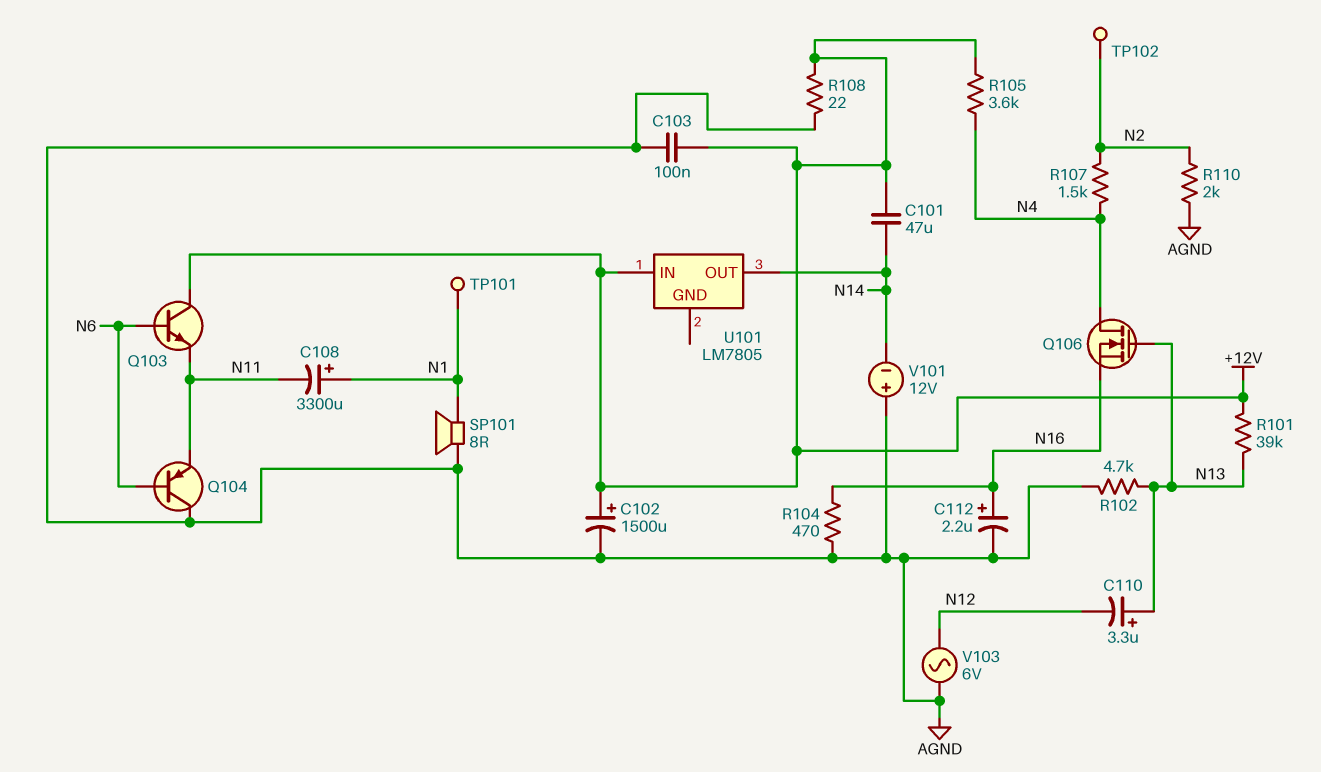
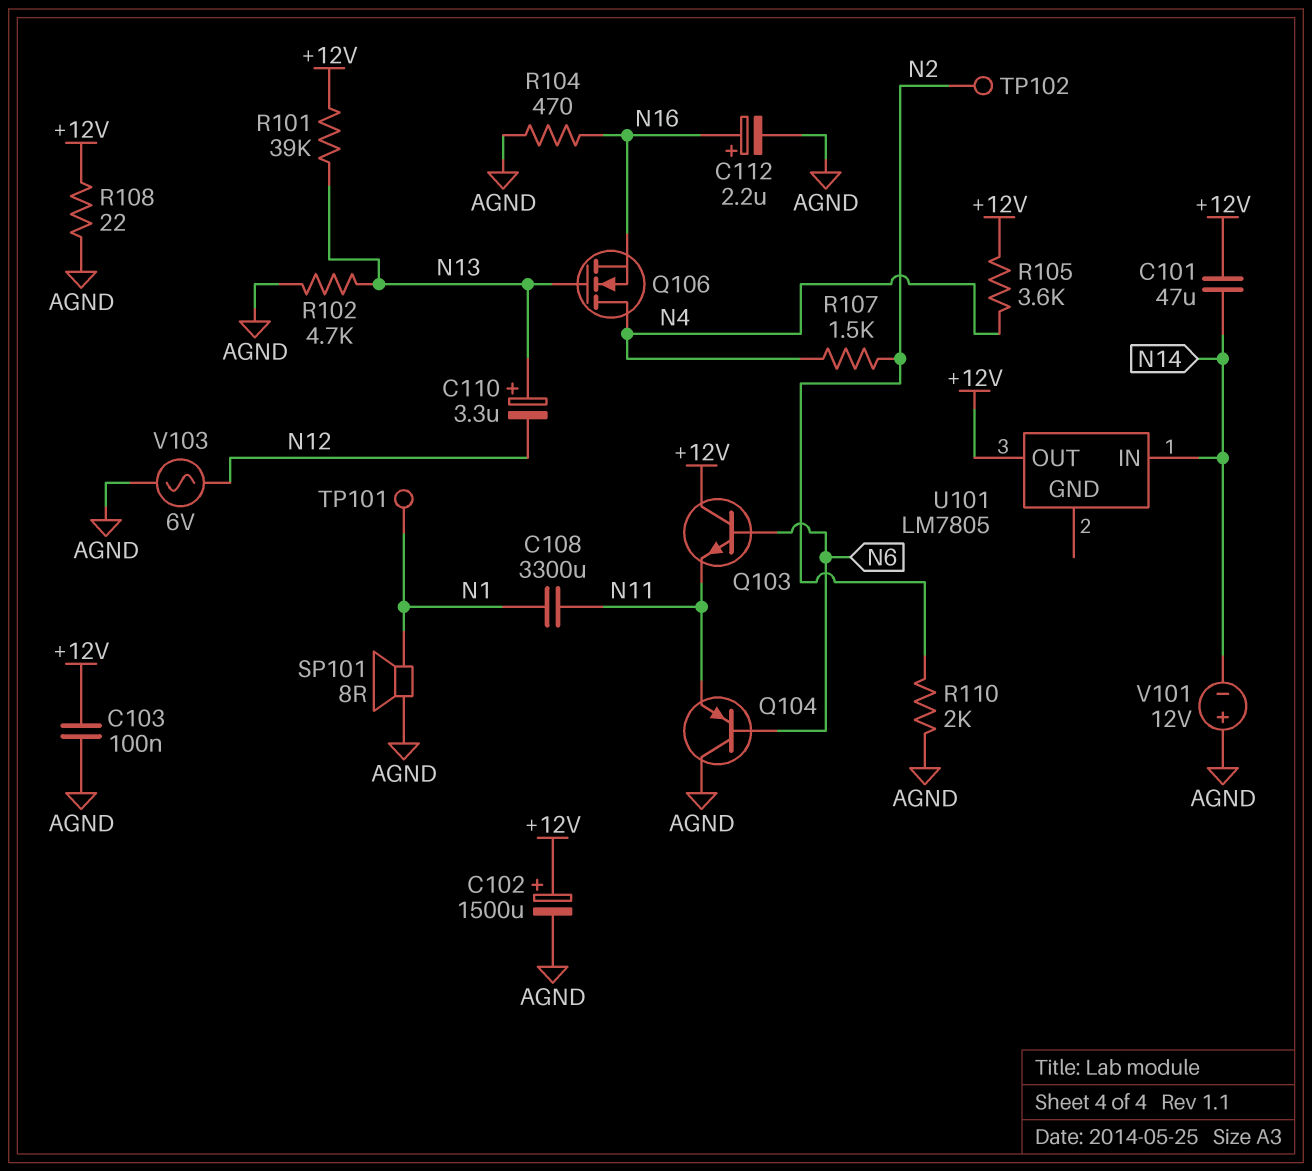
C108: 3300uF (plus N1, minus N11) -> 3300uF (N1, N11)
U101 pin IN: +12V -> N14
U101 pin OUT: N14 -> +12V

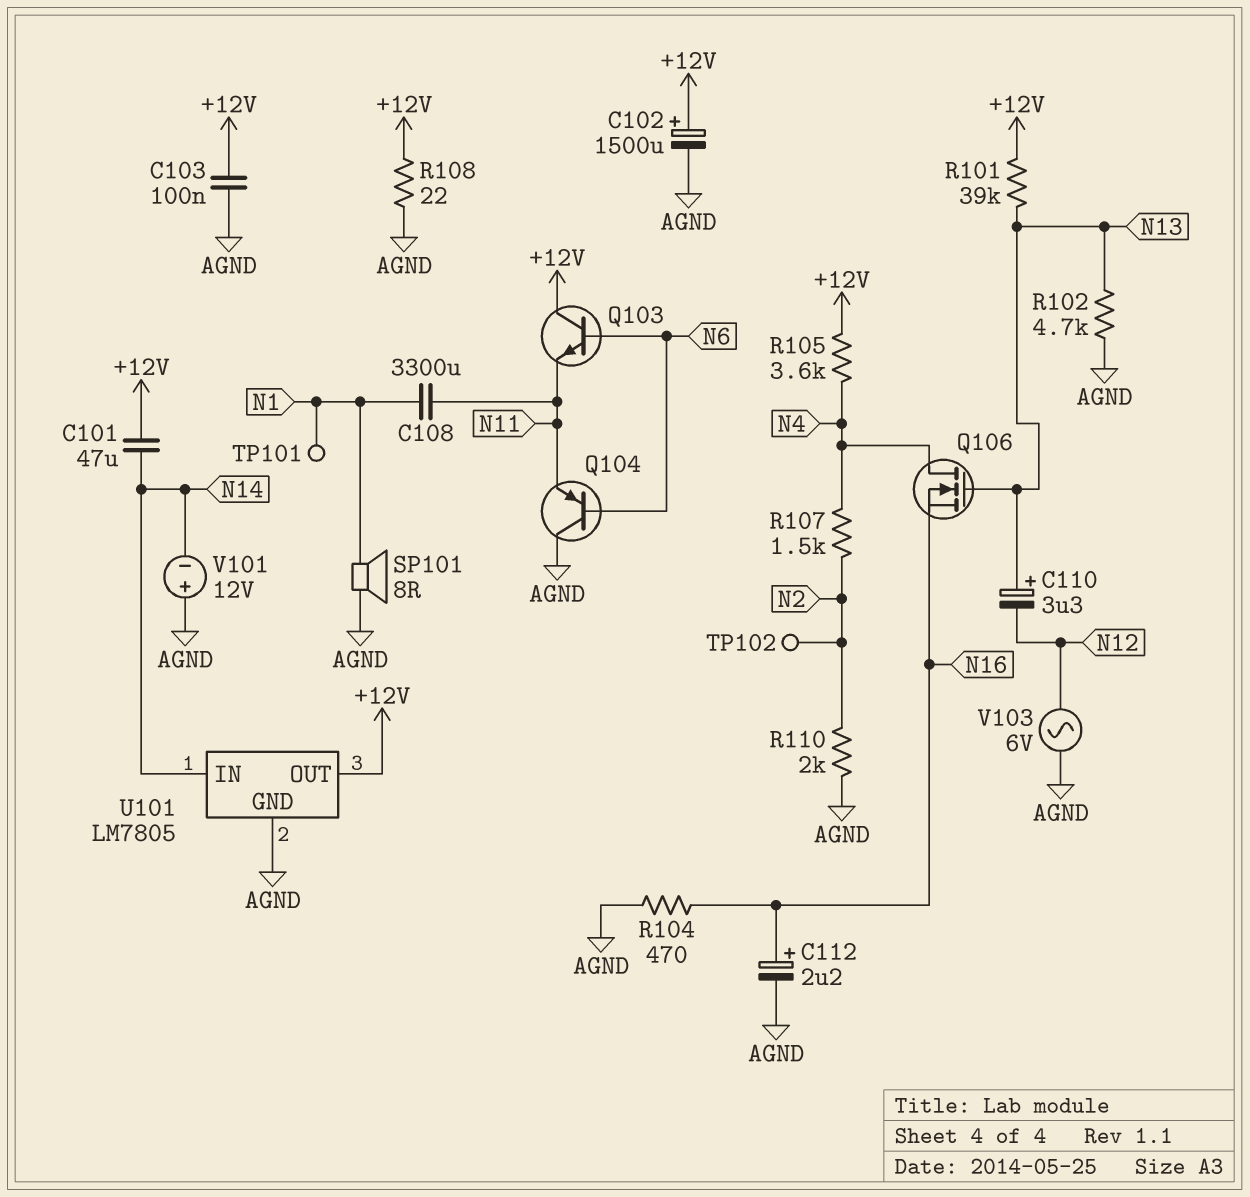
U101 pin GND: none -> AGND

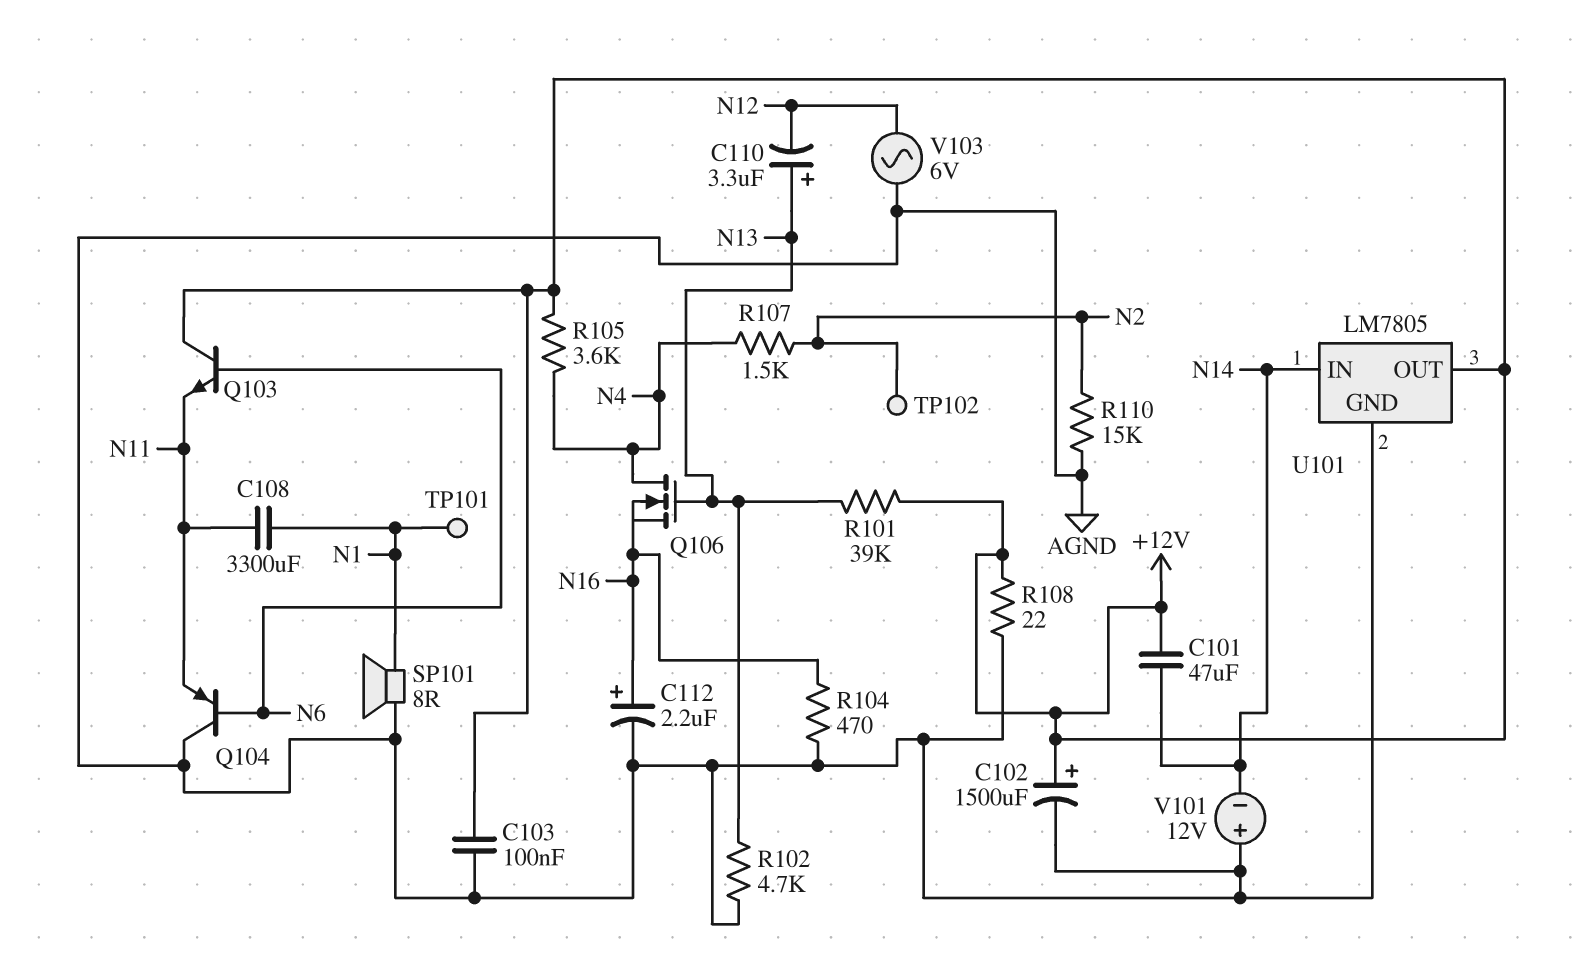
R110: 2k (AGND, N2) -> 15k (AGND, N2)

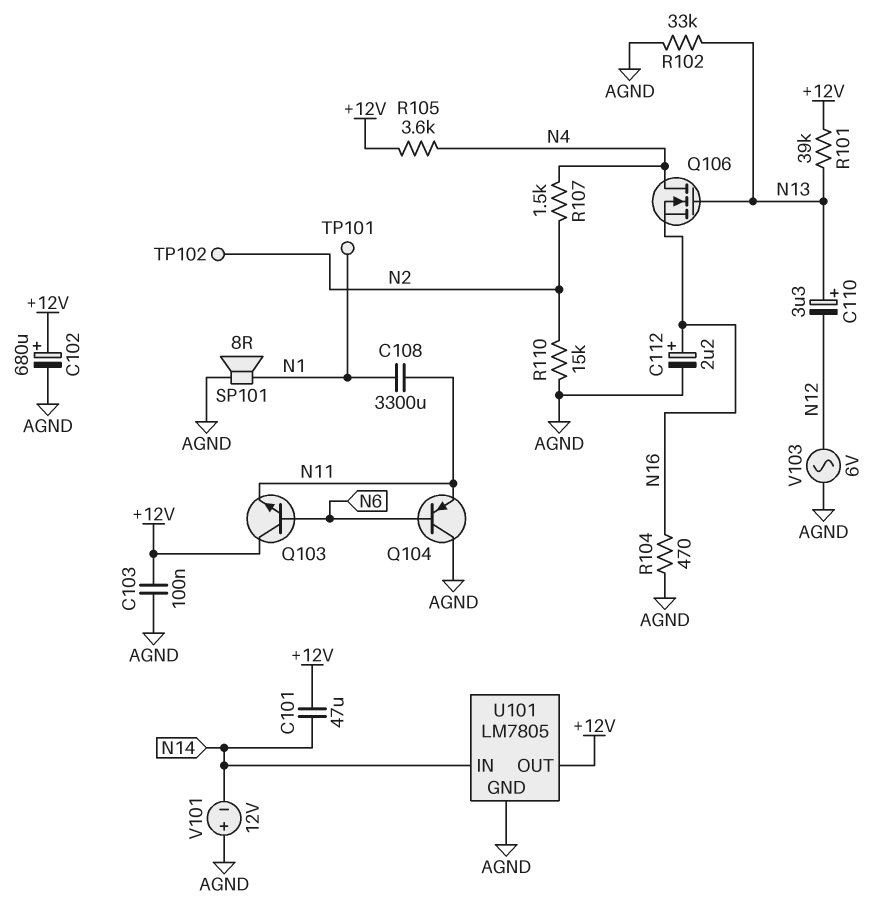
C102: 1500uF (plus +12V, minus AGND) -> 680uF (plus +12V, minus AGND)
R102: 4.7k (AGND, N13) -> 33k (AGND, N13)
R108: 22 (+12V, AGND) -> none

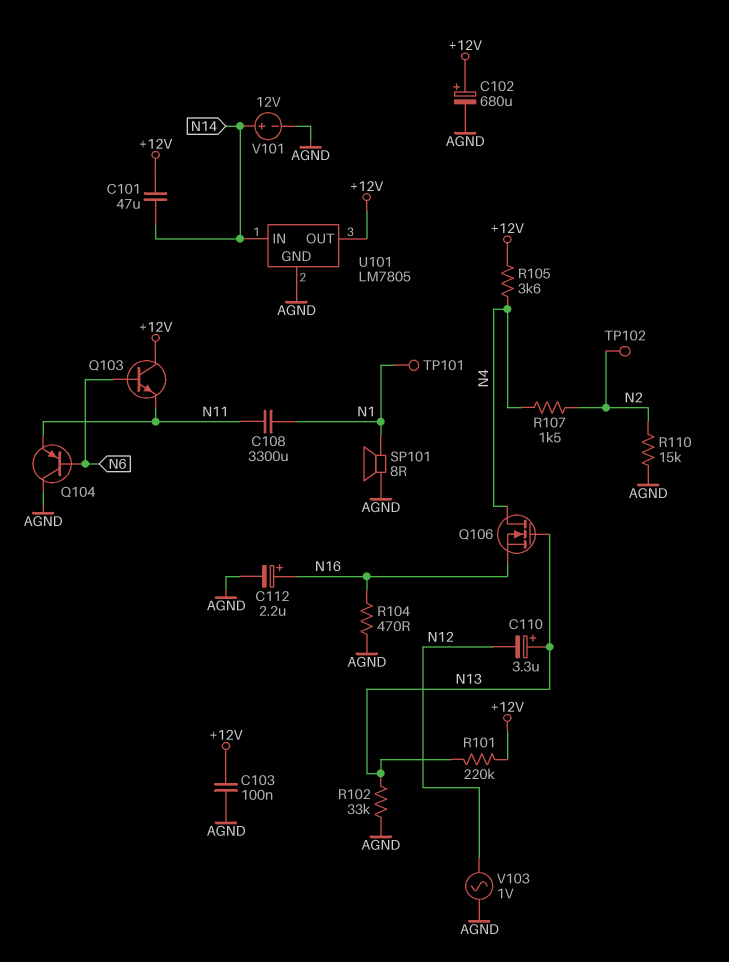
R101: 39k (+12V, N13) -> 220k (+12V, N13)
V101: 12V (plus AGND, minus N14) -> 12V (plus N14, minus AGND)
V103: AC 6V (AGND, N12) -> AC 1V (AGND, N12)

